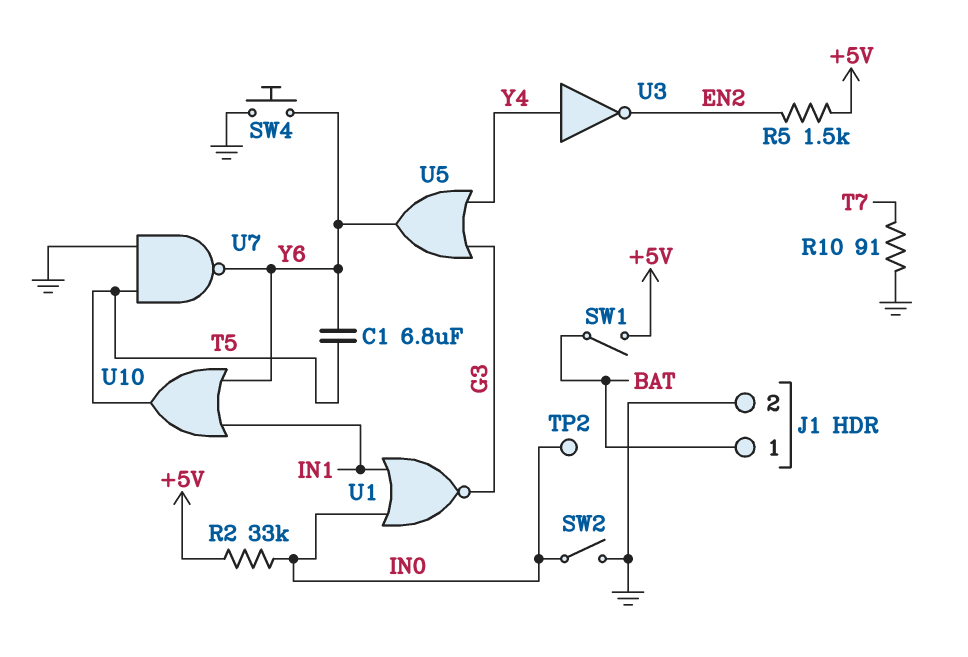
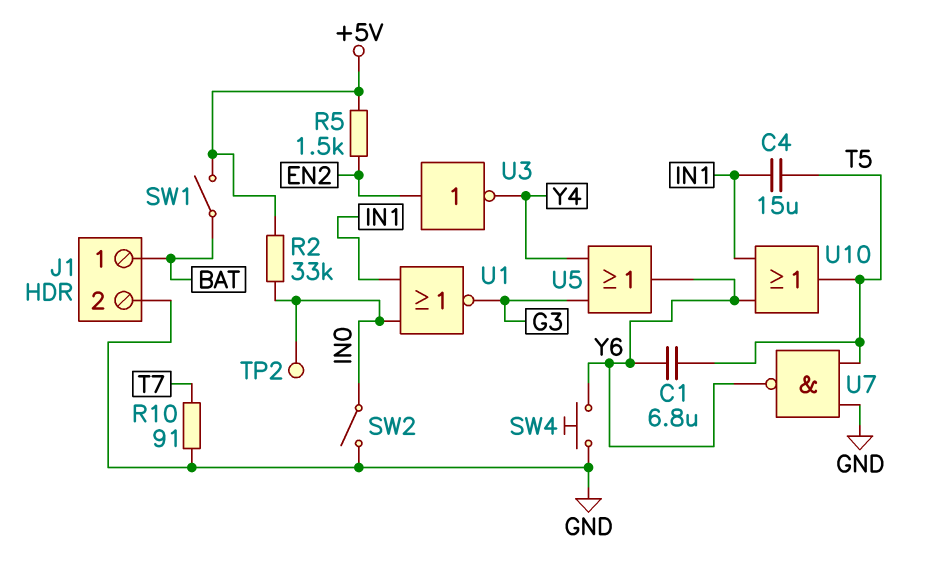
C4: none -> 15uF (IN1, T5)
U3: NOT (in Y4, out EN2) -> NOT (in EN2, out Y4)

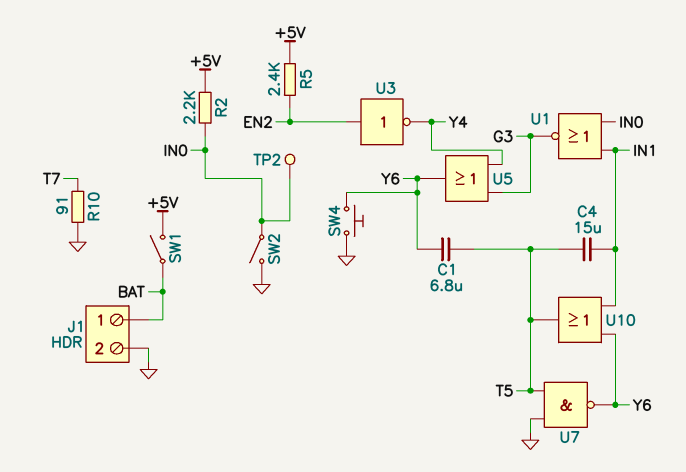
R2: 33k (+5V, IN0) -> 2.2k (+5V, IN0)
R5: 1.5k (+5V, EN2) -> 2.4k (+5V, EN2)

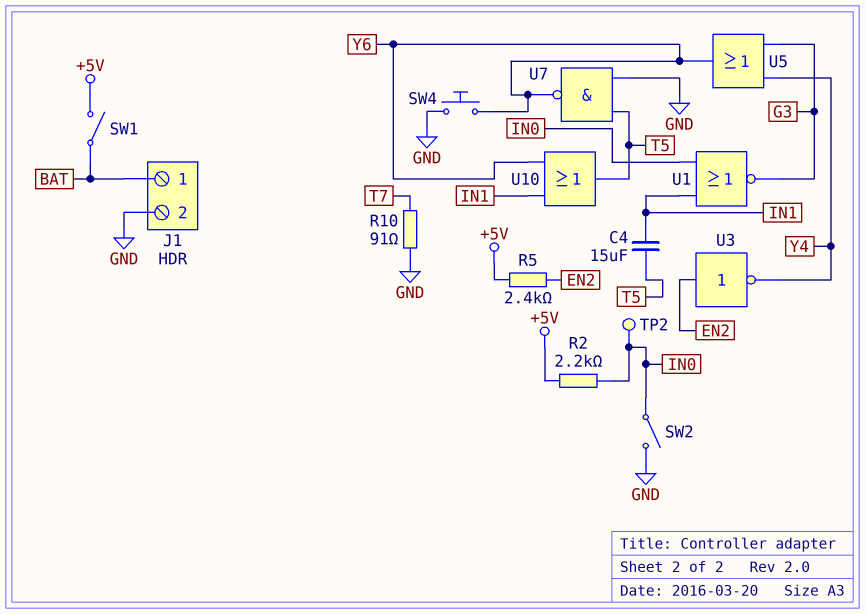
C1: 6.8uF (T5, Y6) -> none

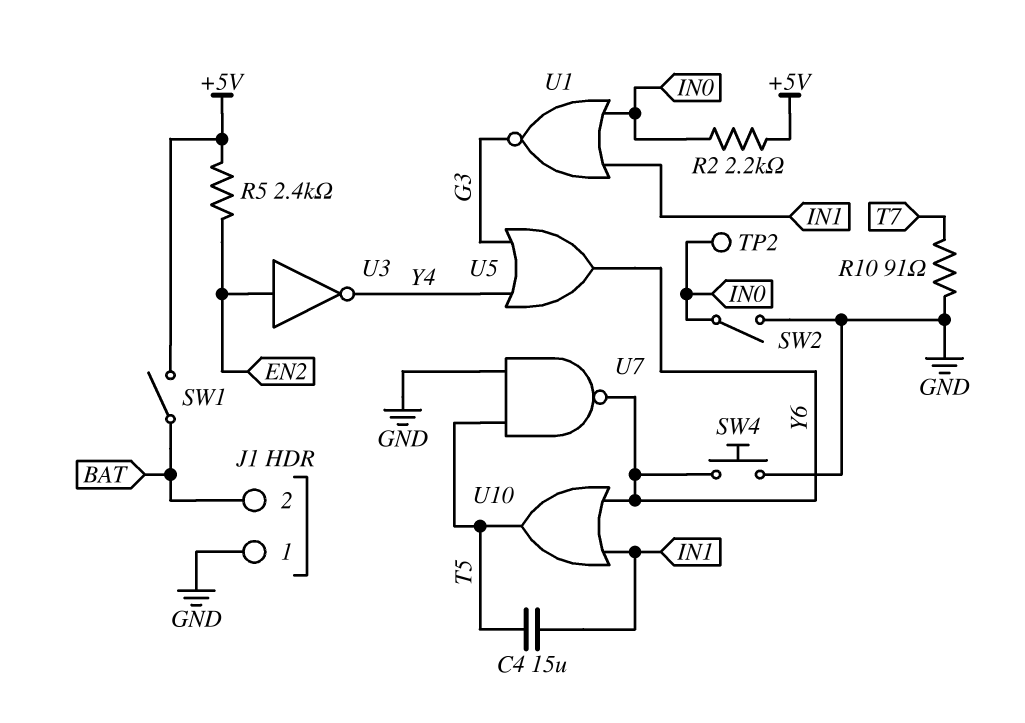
J1 pin 1: BAT -> GND
J1 pin 2: GND -> BAT

